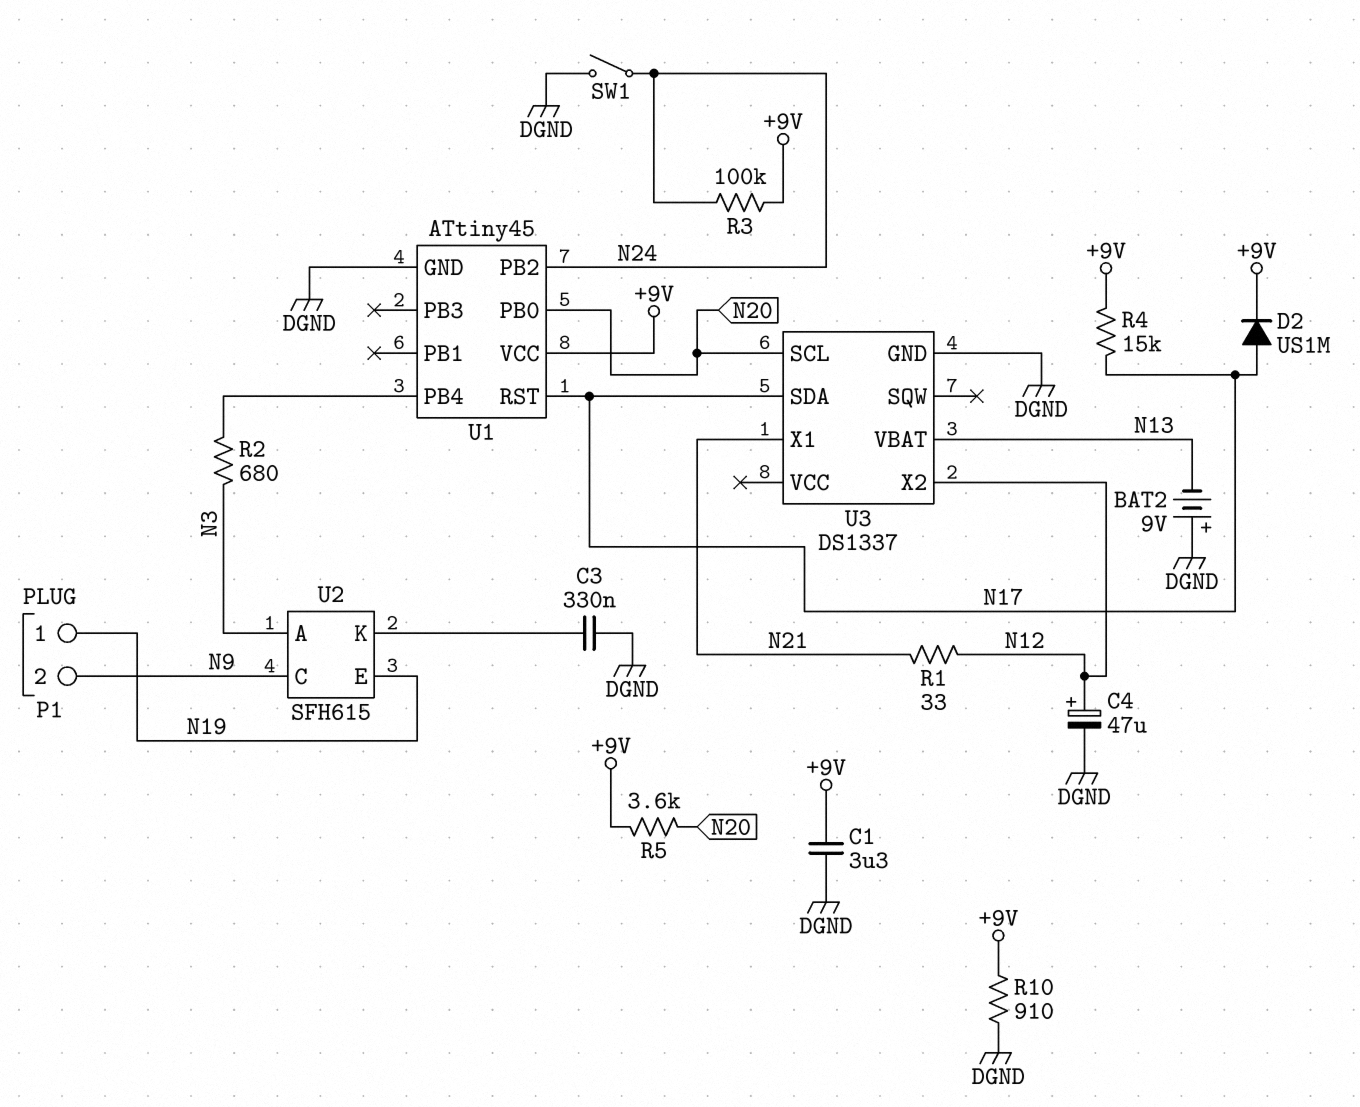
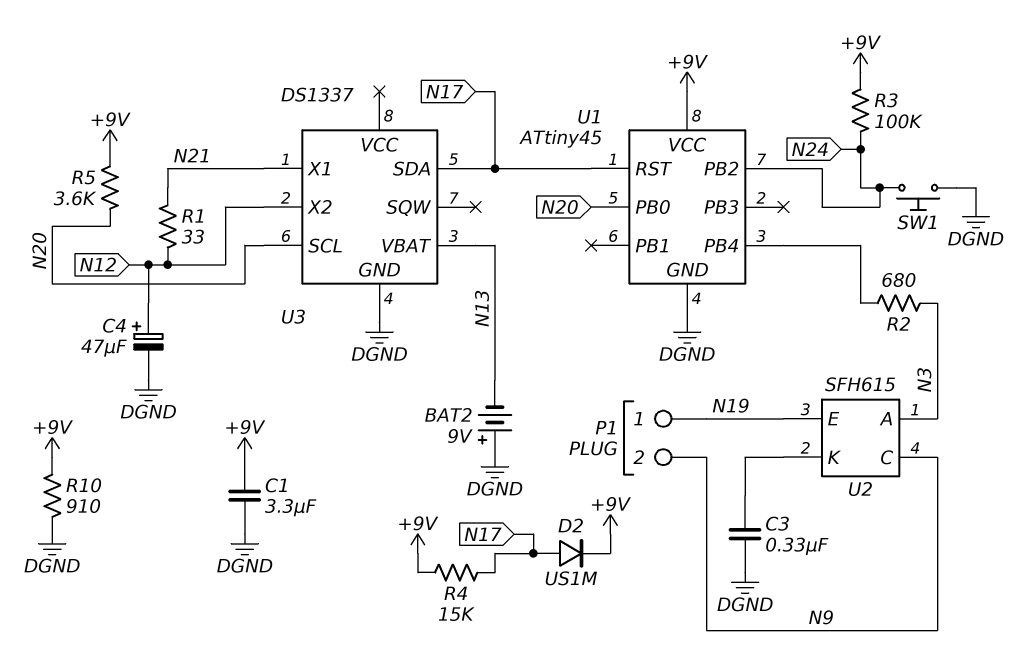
SW1: switch (DGND, N24) -> button (DGND, N24)

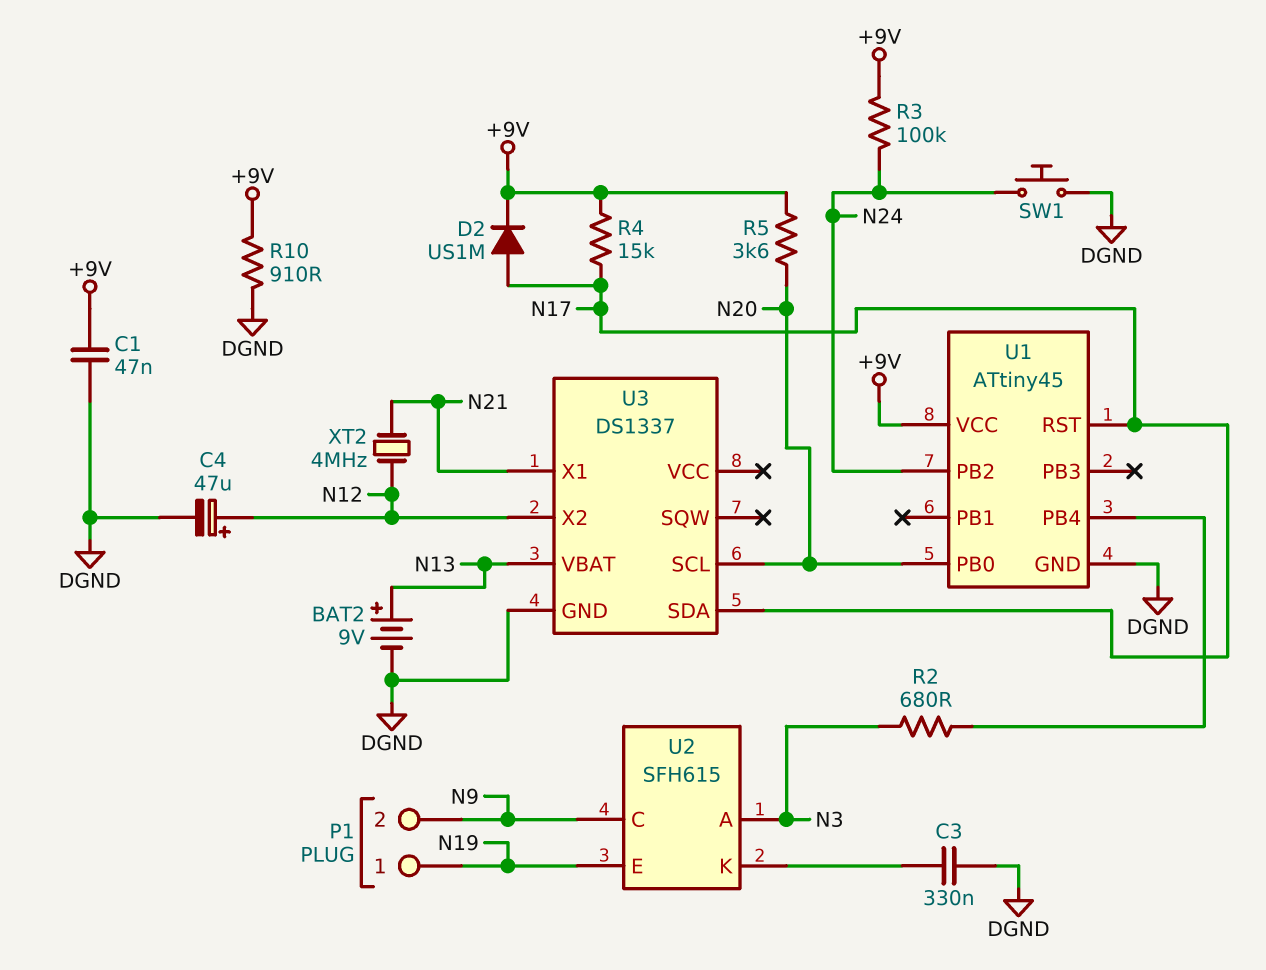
BAT2: 9V (plus DGND, minus N13) -> 9V (plus N13, minus DGND)
C1: 3.3uF (+9V, DGND) -> 47nF (+9V, DGND)
R1: 33 (N12, N21) -> none
XT2: none -> 4MHz (N12, N21)

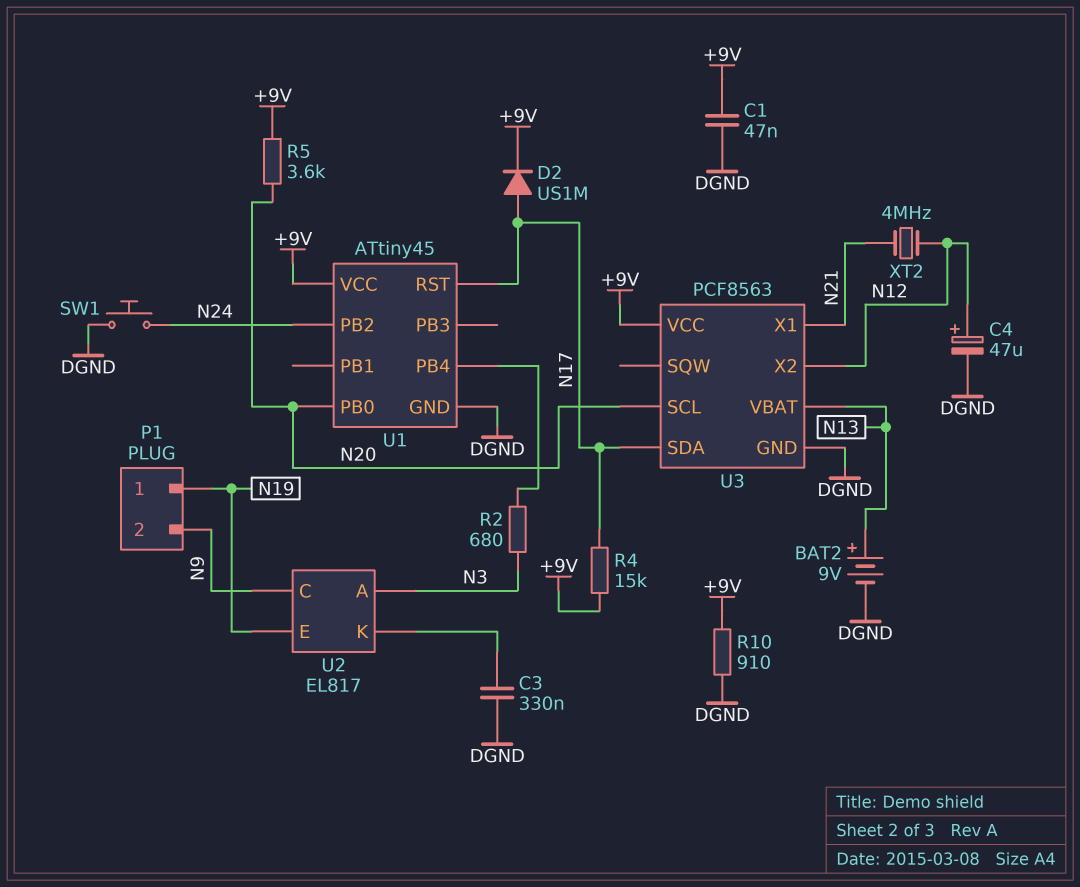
R3: 100k (+9V, N24) -> none
U2: SFH615 -> EL817
U3: DS1337 -> PCF8563
U3 pin VCC: none -> +9V

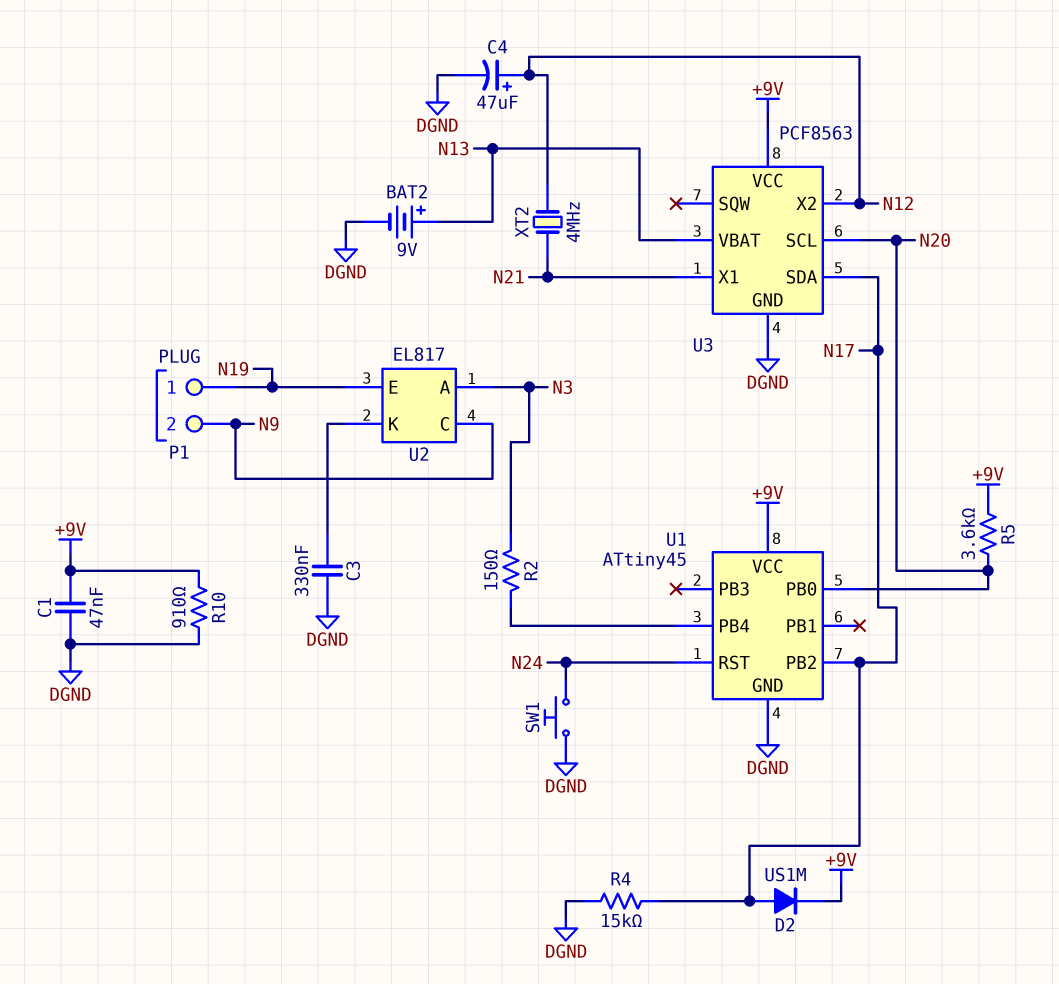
R2: 680 (N3, U1/PB4) -> 150 (N3, U1/PB4)
R4: 15k (+9V, N17) -> 15k (DGND, N17)
U1 pin PB2: N24 -> N17
U1 pin RST: N17 -> N24

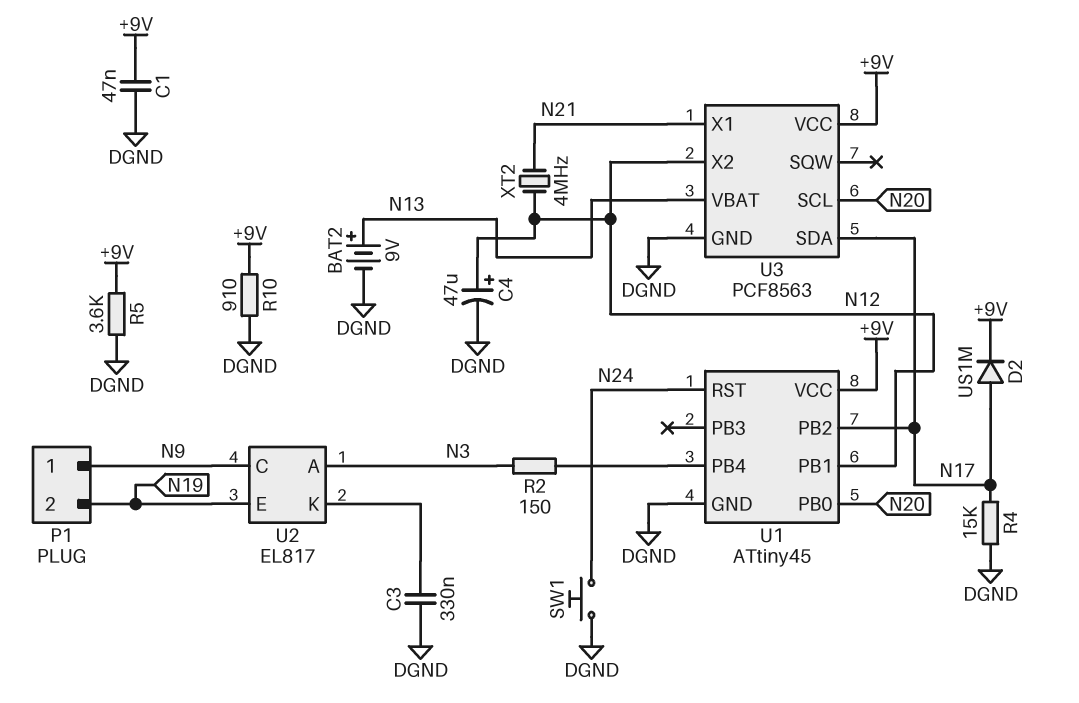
P1 pin 1: N19 -> N9
P1 pin 2: N9 -> N19
R5: 3.6k (+9V, N20) -> 3.6k (+9V, DGND)
U1 pin PB1: none -> N12

